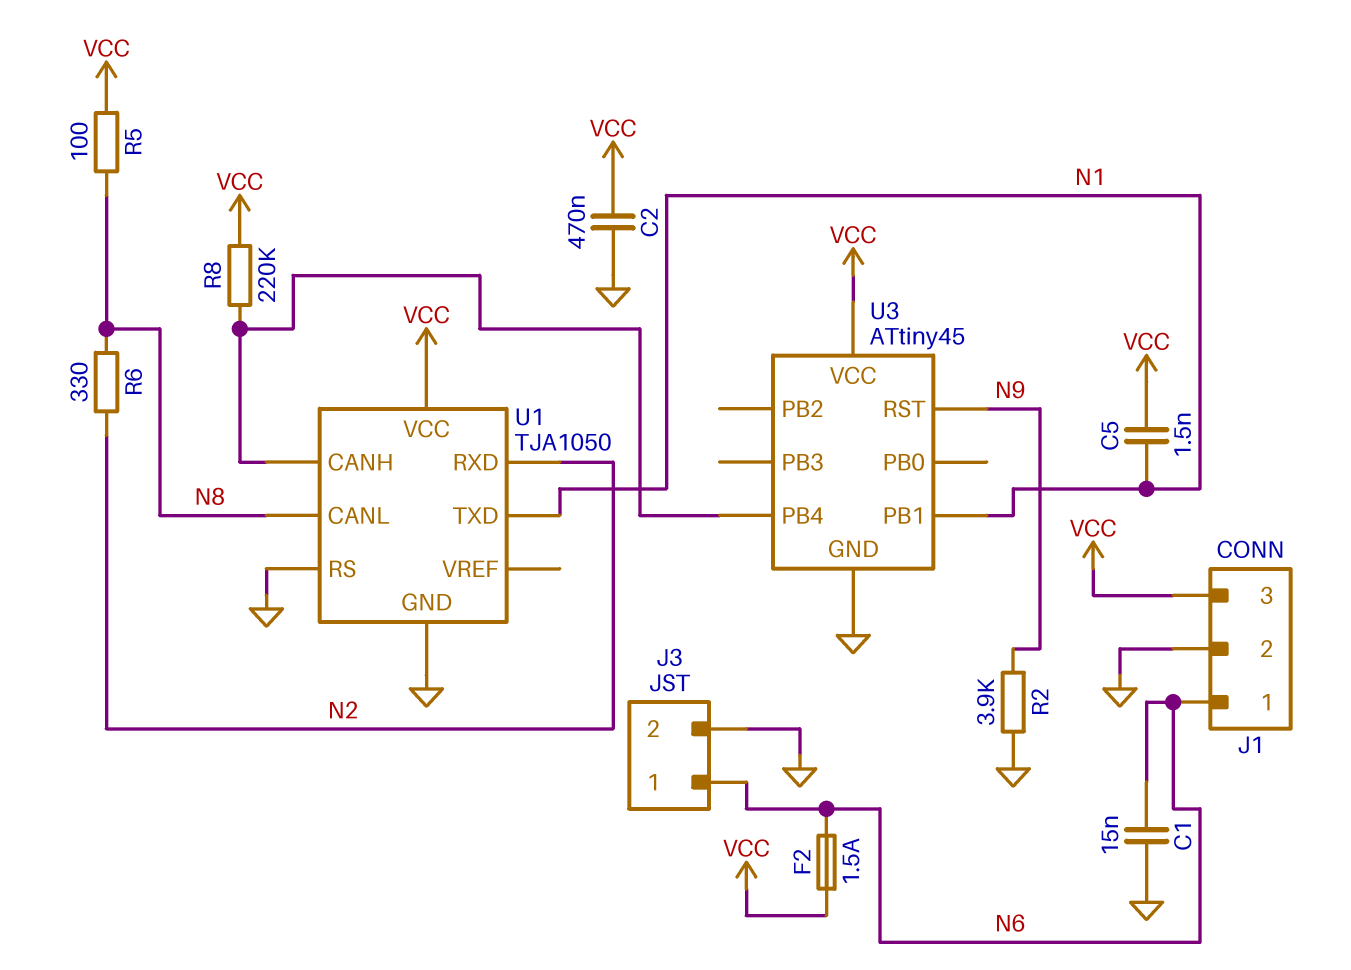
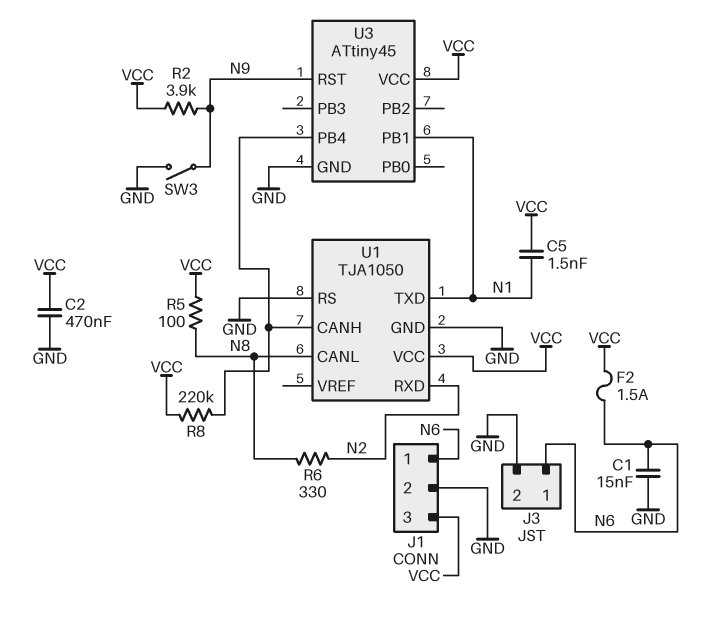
R2: 3.9k (GND, N9) -> 3.9k (N9, VCC)
SW3: none -> switch (GND, N9)

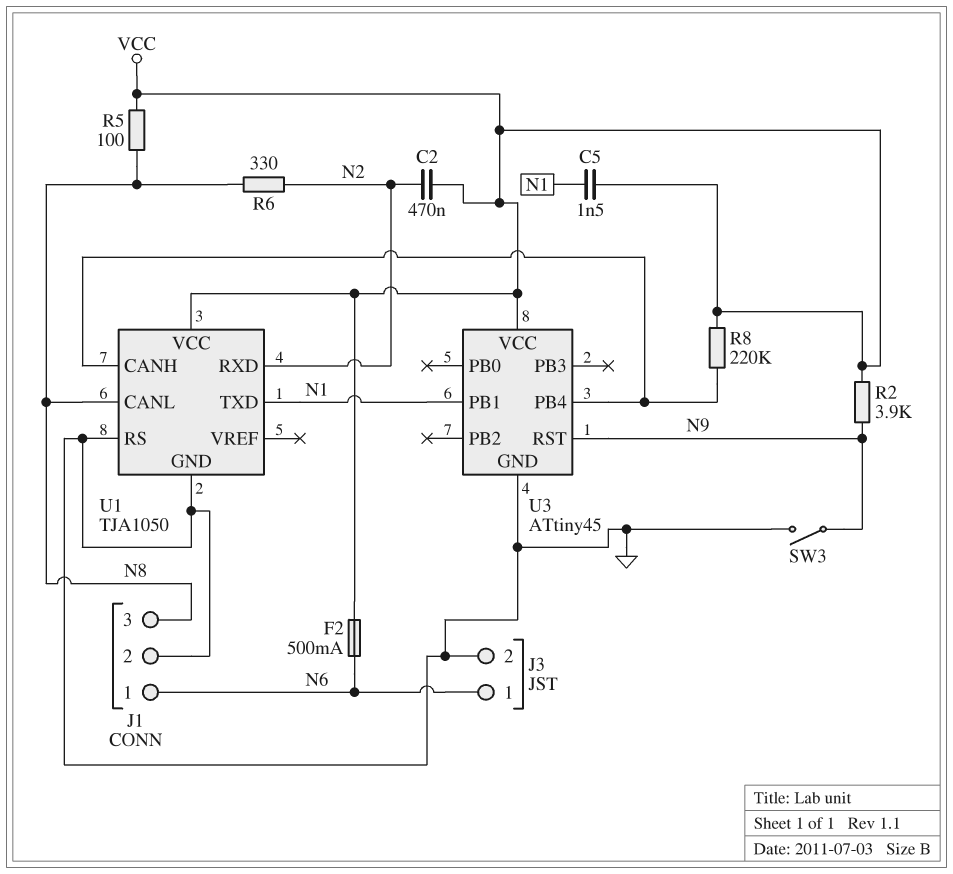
C1: 15nF (GND, N6) -> none
C2: 470nF (GND, VCC) -> 470nF (N2, VCC)
F2: 1.5A (N6, VCC) -> 500mA (N6, VCC)
J1 pin 3: VCC -> N8

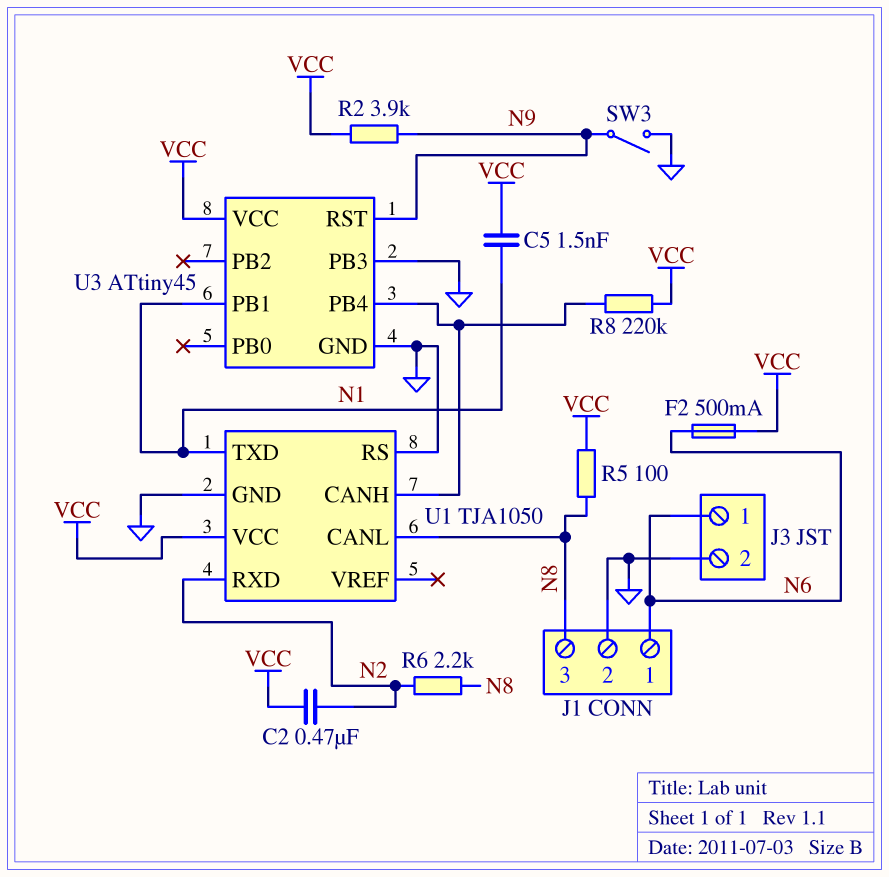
R6: 330 (N2, N8) -> 2.2k (N2, N8)
U3 pin PB3: none -> GND

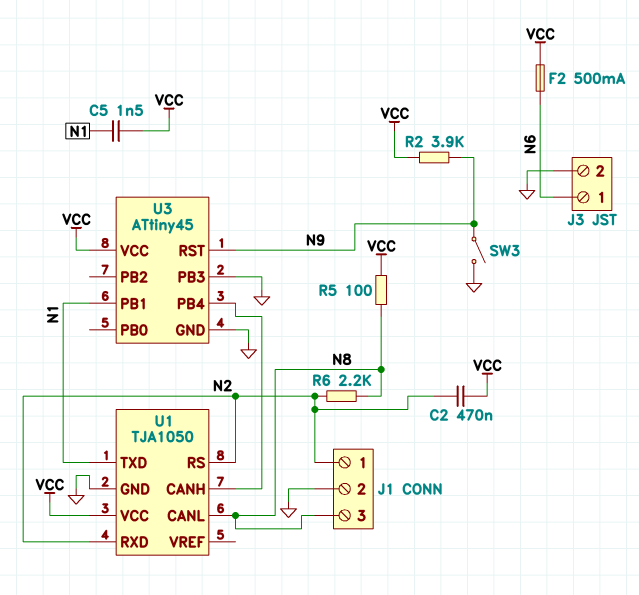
J1 pin 1: N6 -> N2
R8: 220k (U1/CANH, VCC) -> none
U1 pin RS: GND -> N2

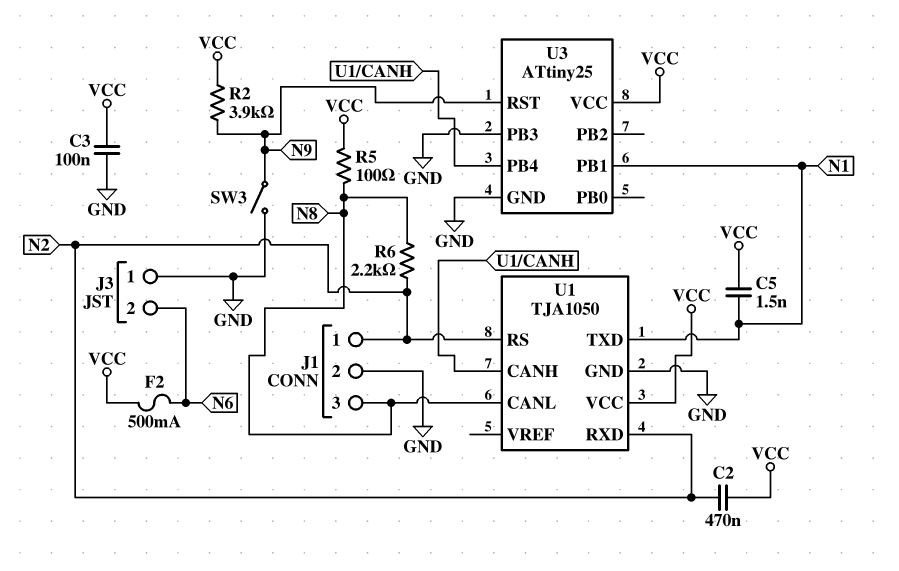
C3: none -> 100nF (GND, VCC)
J3 pin 1: N6 -> GND
J3 pin 2: GND -> N6
U3: ATtiny45 -> ATtiny25

